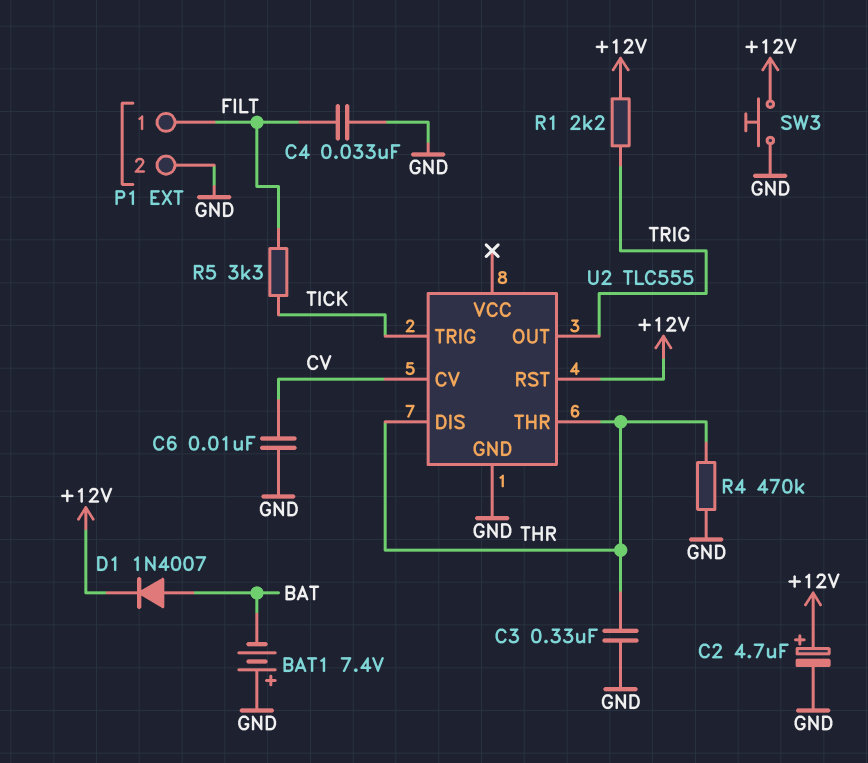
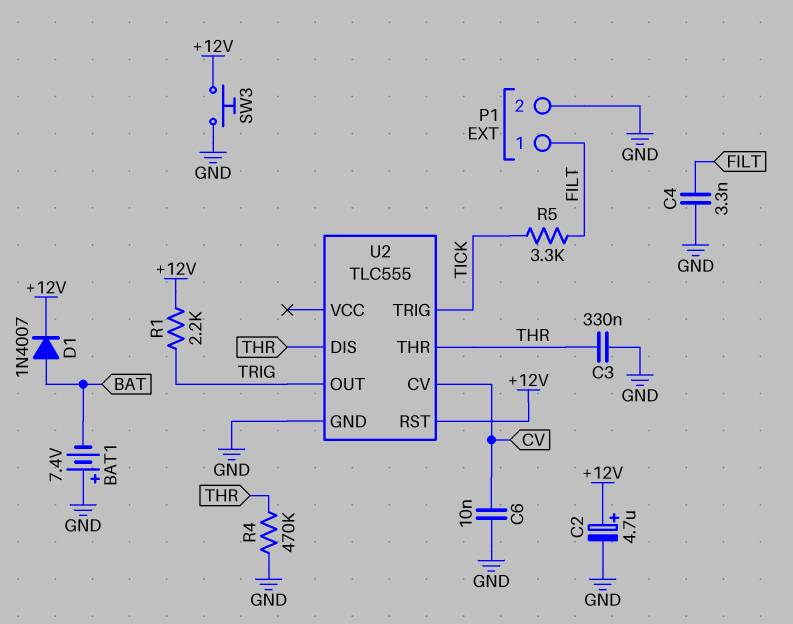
C4: 33nF (FILT, GND) -> 3.3nF (FILT, GND)

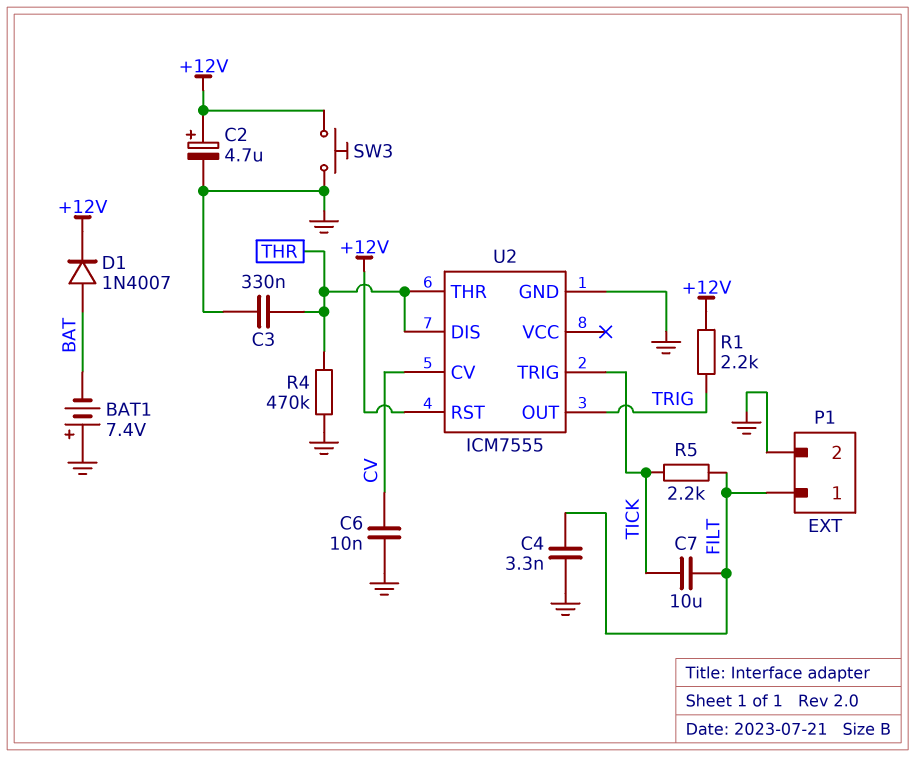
C7: none -> 10uF (FILT, TICK)
R5: 3.3k (FILT, TICK) -> 2.2k (FILT, TICK)
U2: TLC555 -> ICM7555

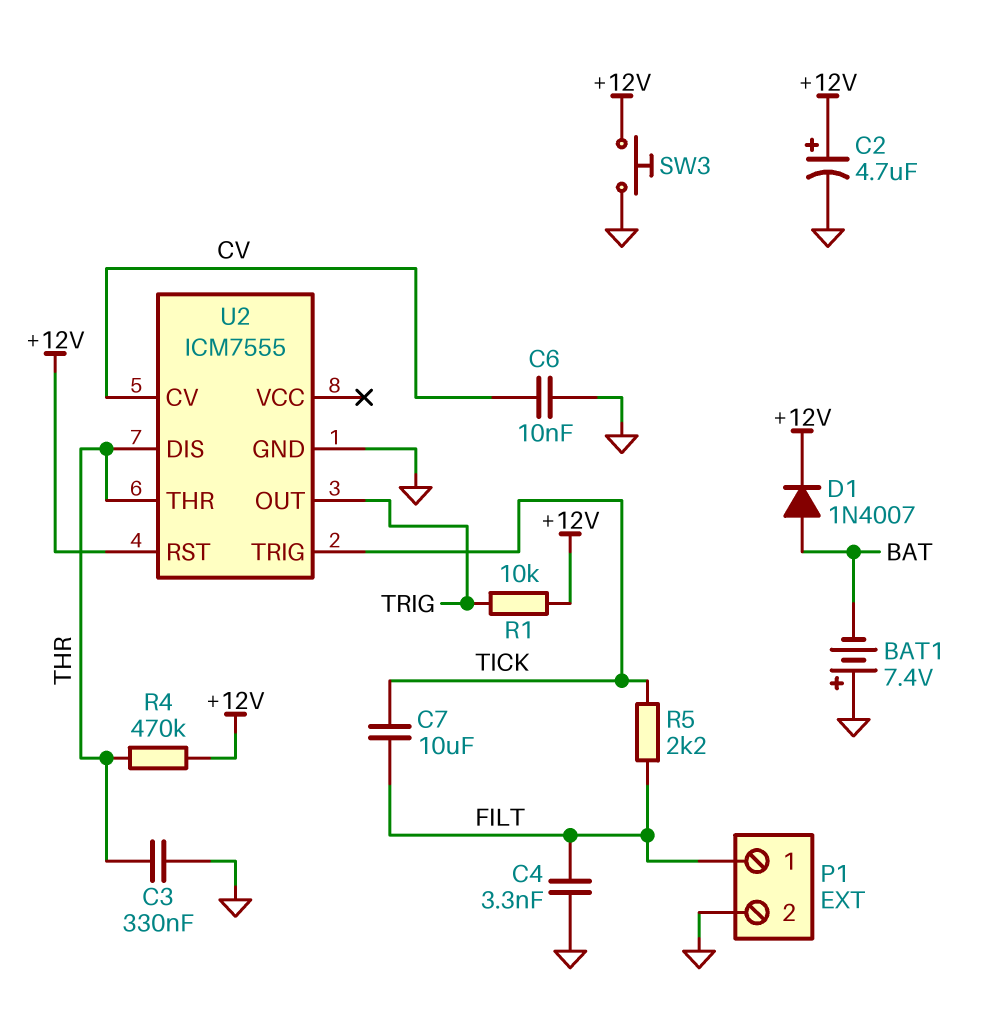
R1: 2.2k (+12V, TRIG) -> 10k (+12V, TRIG)
R4: 470k (GND, THR) -> 470k (+12V, THR)

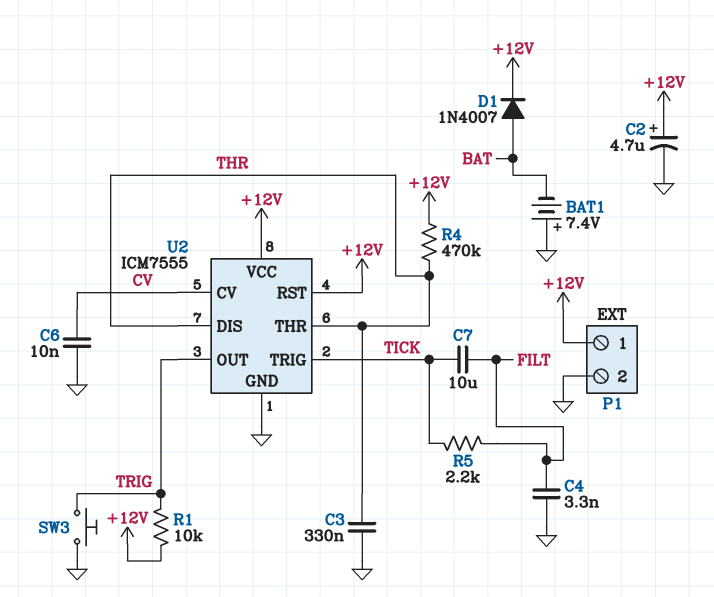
P1 pin 1: FILT -> +12V
SW3: button (+12V, GND) -> button (GND, TRIG)
U2 pin VCC: none -> +12V

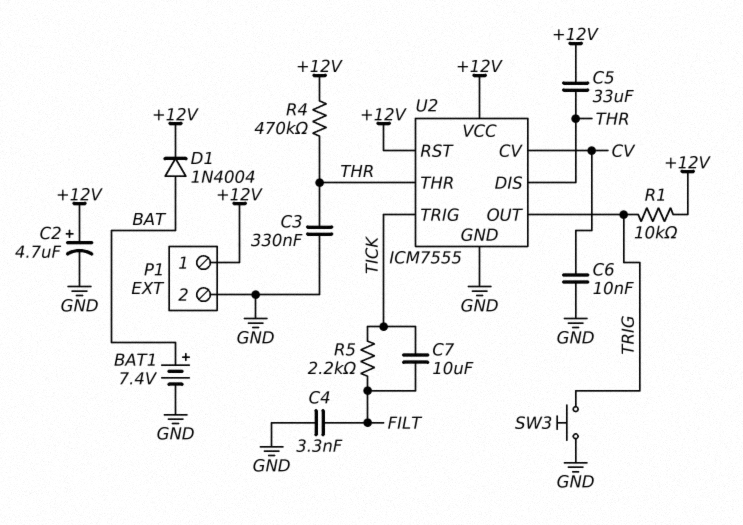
BAT1: 7.4V (plus GND, minus BAT) -> 7.4V (plus BAT, minus GND)
C5: none -> 33uF (+12V, THR)
D1: diode 1N4007 (A BAT, K +12V) -> diode 1N4004 (A BAT, K +12V)

